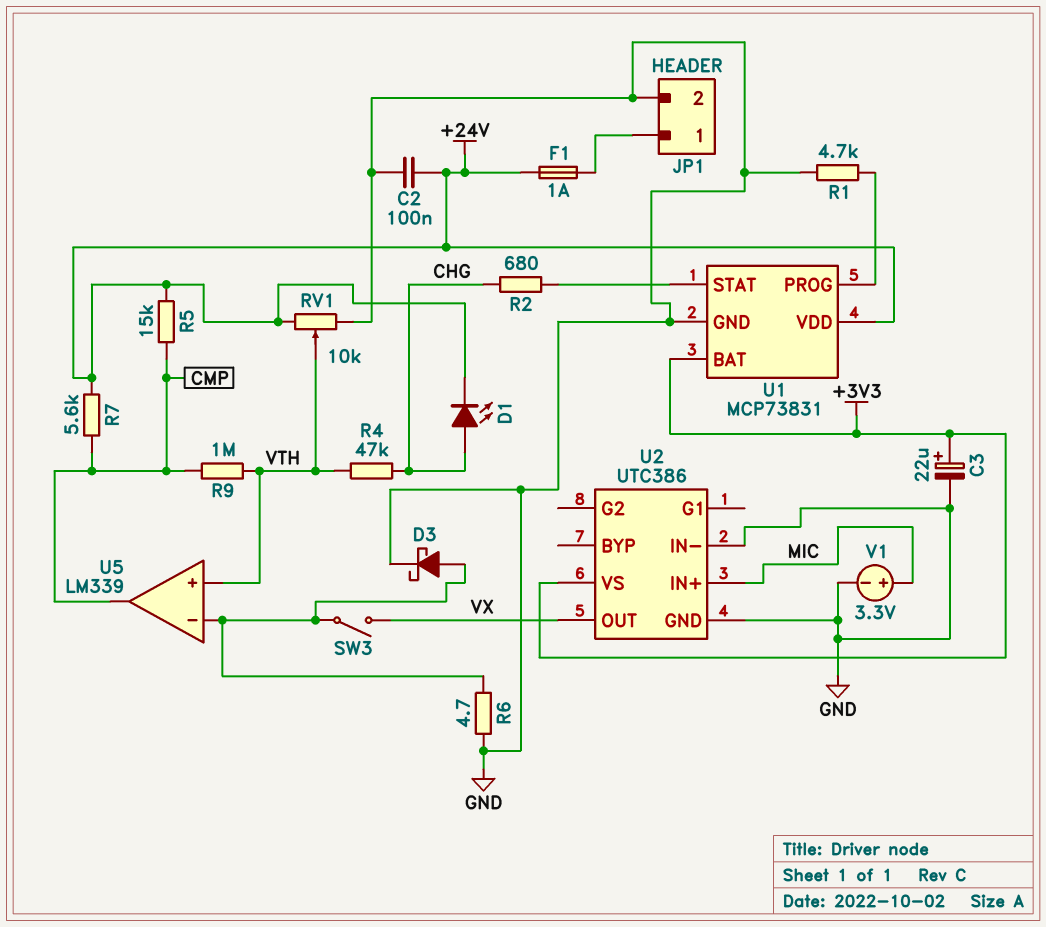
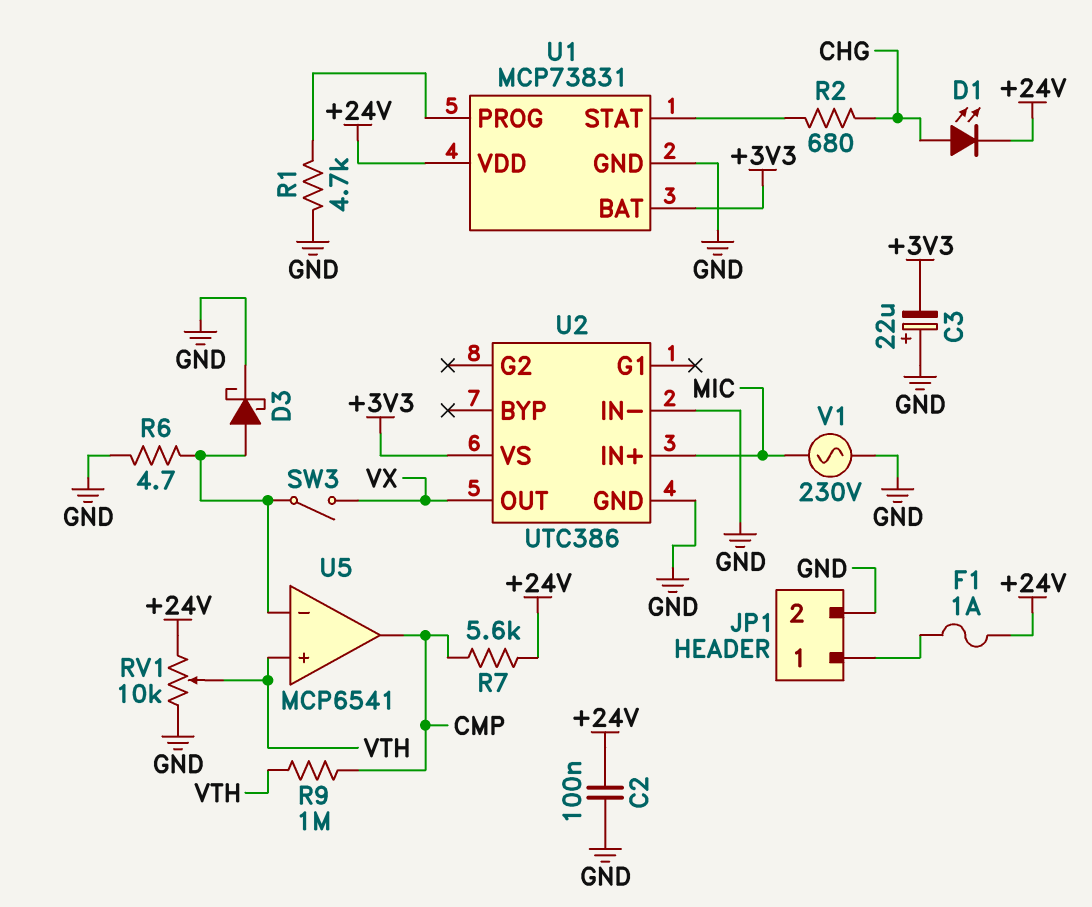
C3: 22uF (plus +3V3, minus GND) -> 22uF (plus GND, minus +3V3)
R4: 47k (CHG, VTH) -> none
R5: 15k (+24V, CMP) -> none
U5: LM339 -> MCP6541
V1: 3.3V (plus MIC, minus GND) -> AC 230V (GND, MIC)

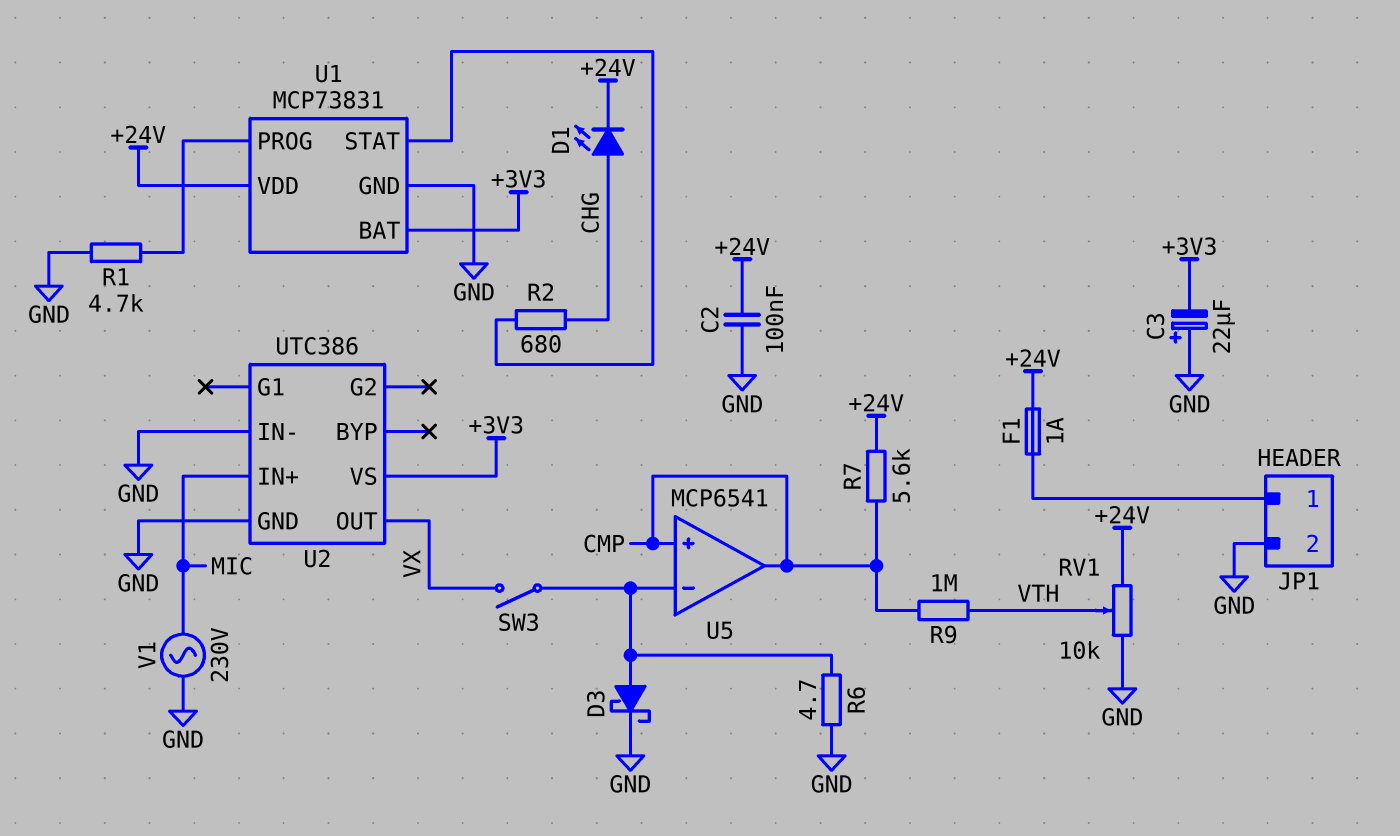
U5 pin in+: VTH -> CMP

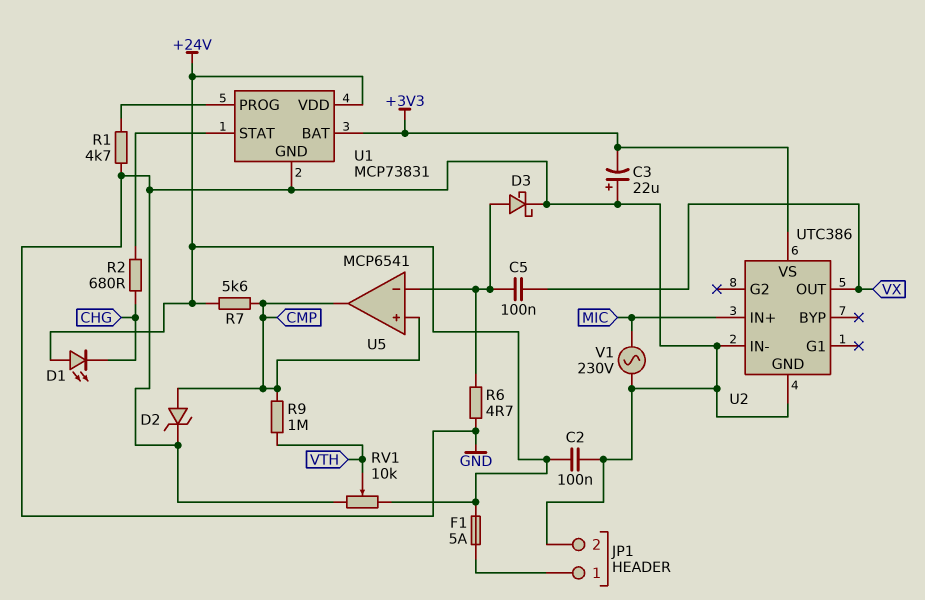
C5: none -> 100nF (U5/in-, VX)
D1: LED (A CHG, K +24V) -> LED (A +24V, K CHG)
D2: none -> zener (A CMP, K GND)
F1: 1A (+24V, JP1/1) -> 5A (+24V, JP1/1)
SW3: switch (U5/in-, VX) -> none

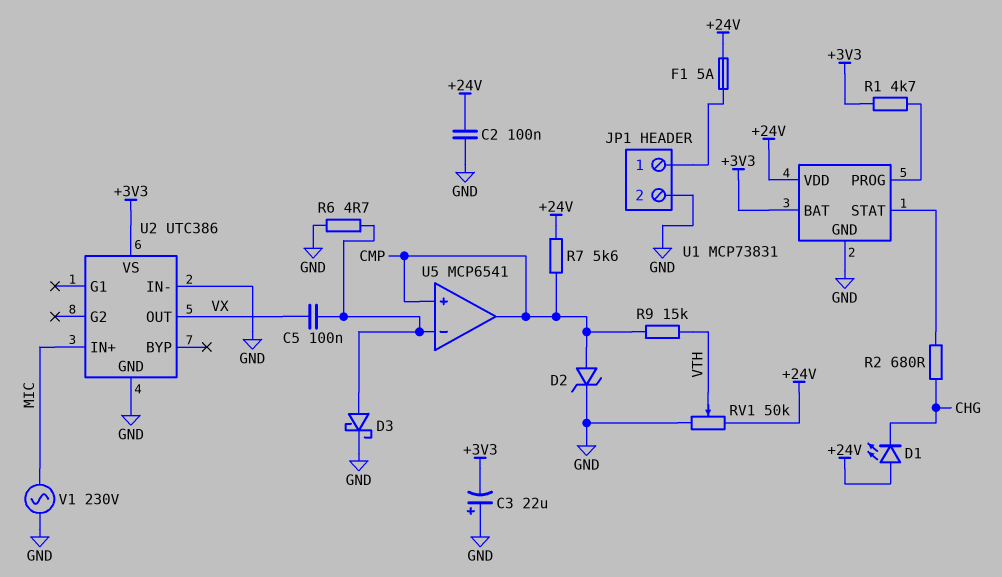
R1: 4.7k (GND, U1/PROG) -> 4.7k (+3V3, U1/PROG)
R9: 1M (CMP, VTH) -> 15k (CMP, VTH)
RV1: 10k (+24V, GND, wiper VTH) -> 50k (+24V, GND, wiper VTH)

